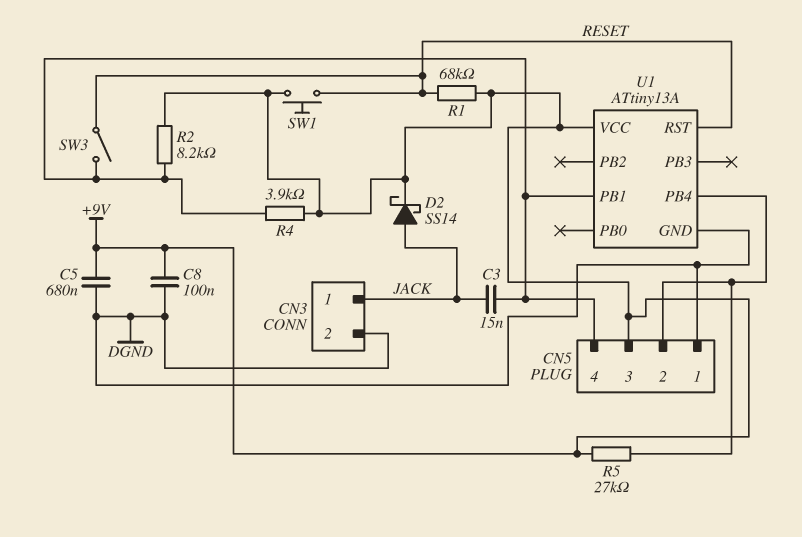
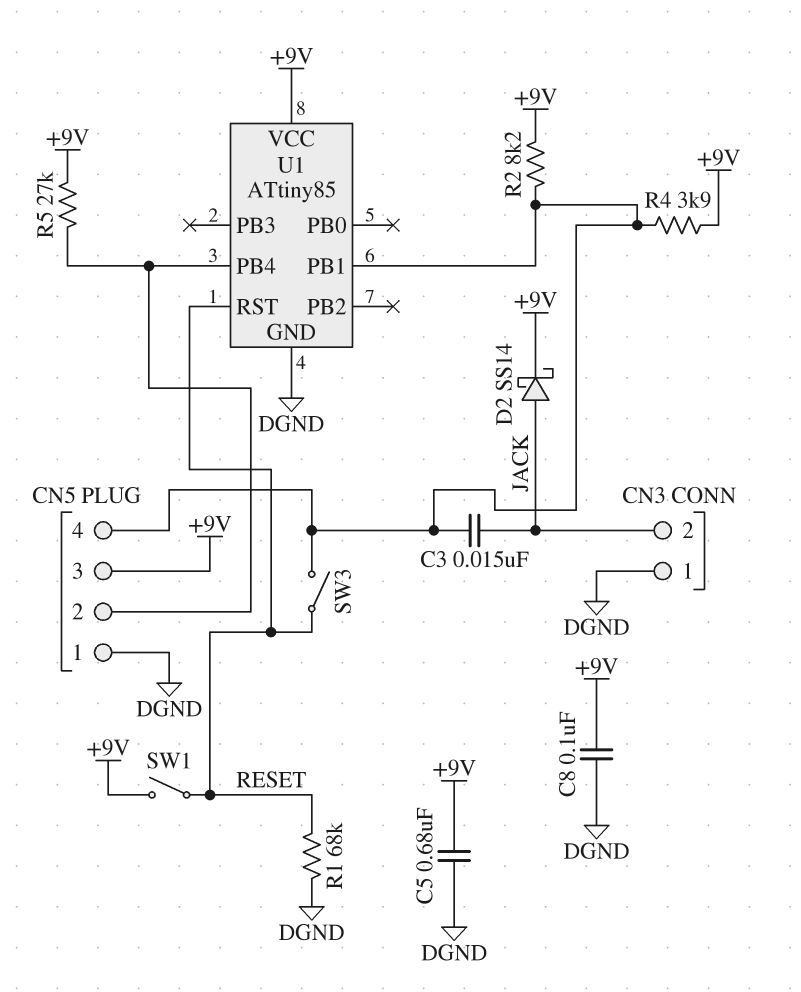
CN3 pin 1: JACK -> DGND
CN3 pin 2: DGND -> JACK
R1: 68k (+9V, RESET) -> 68k (DGND, RESET)
SW1: button (+9V, RESET) -> switch (+9V, RESET)
U1: ATtiny13A -> ATtiny85

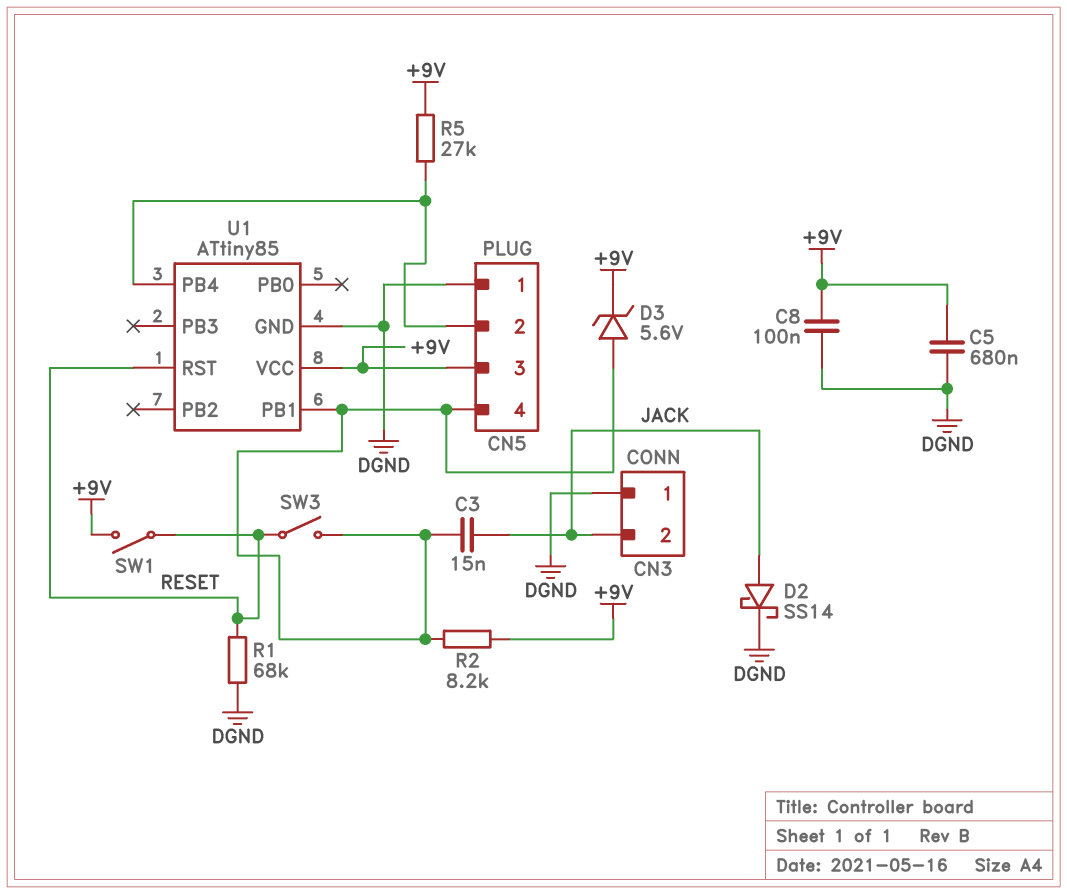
D2: schottky SS14 (A JACK, K +9V) -> schottky SS14 (A JACK, K DGND)
D3: none -> zener 5.6V (A CN5/4, K +9V)
R4: 3.9k (+9V, CN5/4) -> none

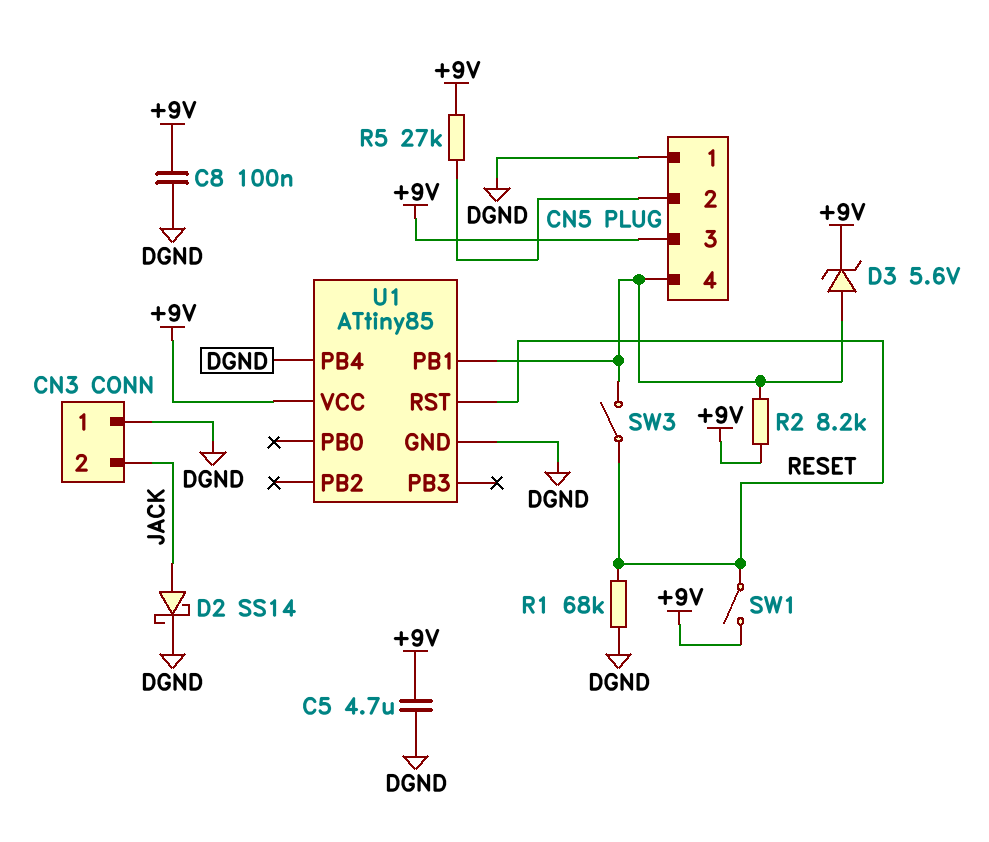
C3: 15nF (CN5/4, JACK) -> none
C5: 680nF (+9V, DGND) -> 4.7uF (+9V, DGND)
U1 pin PB4: CN5/2 -> DGND

